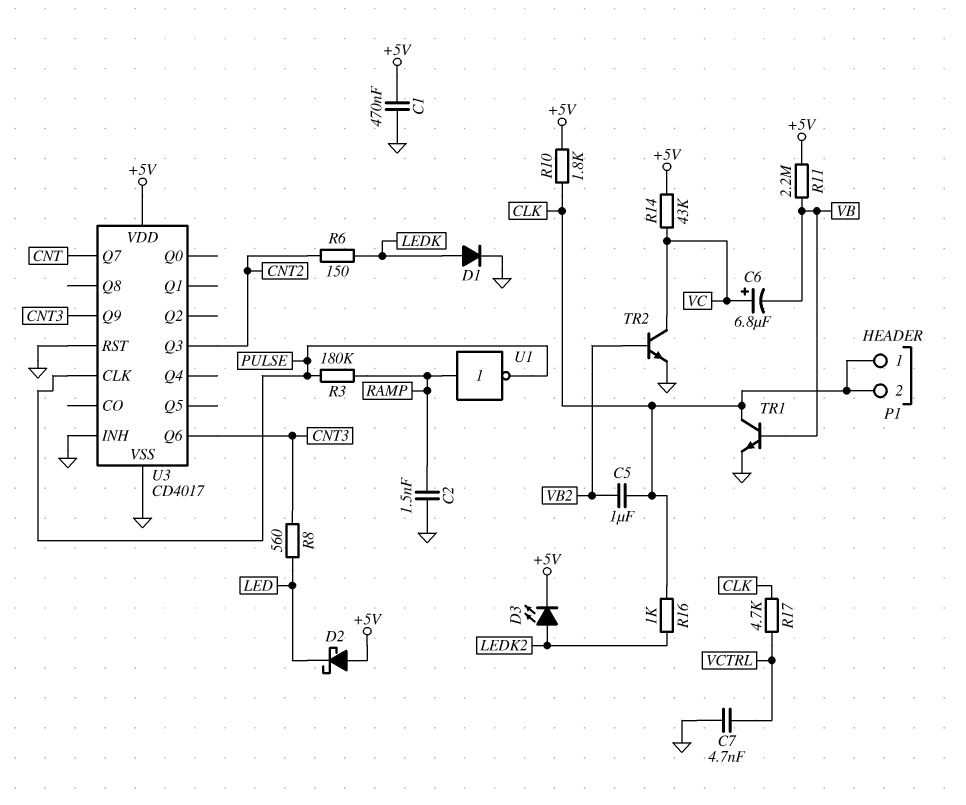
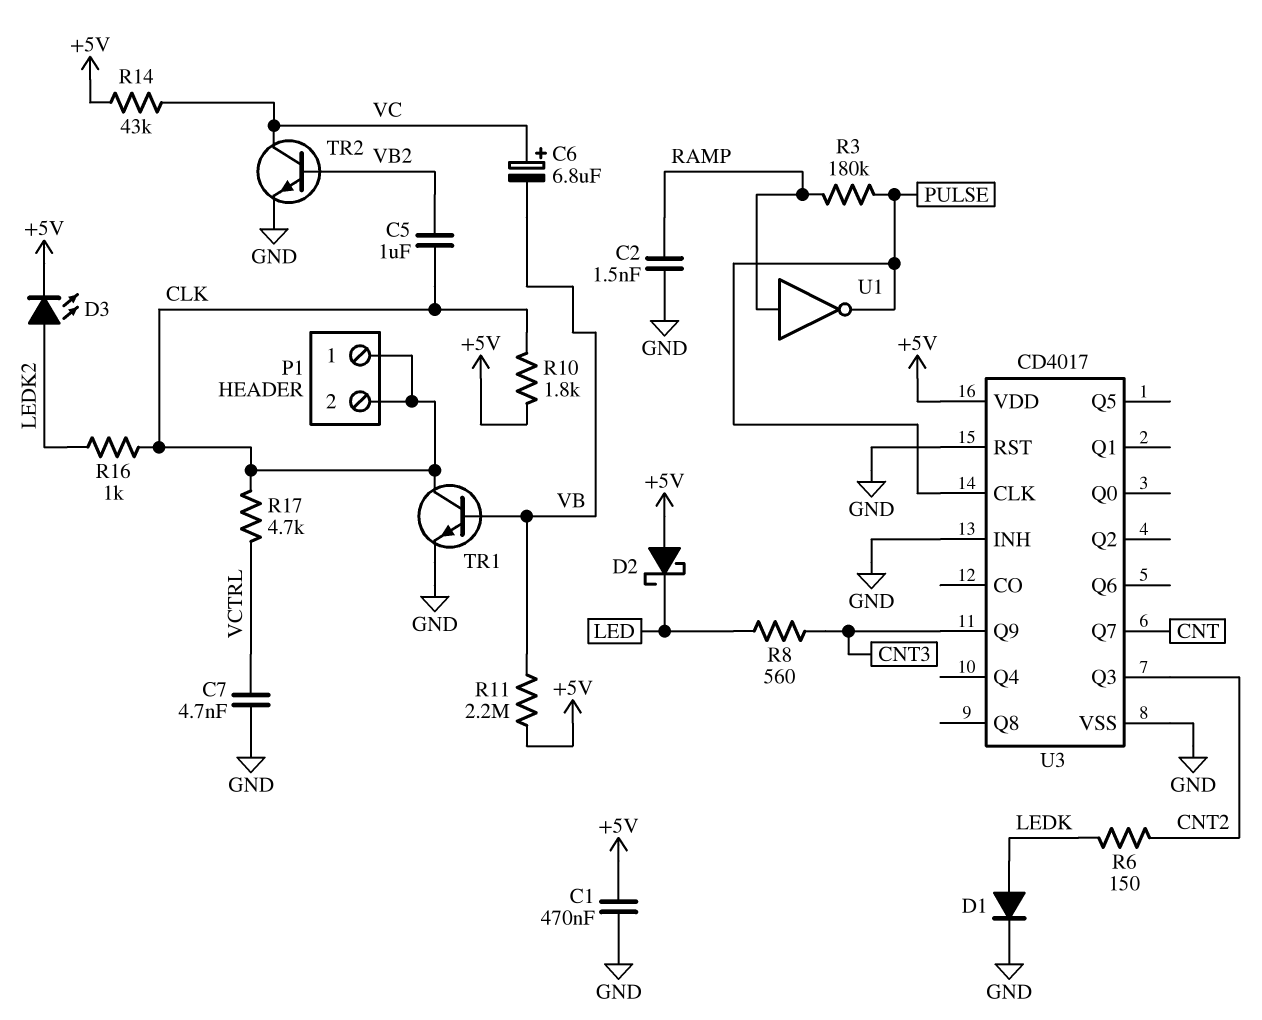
U3 pin Q6: CNT3 -> none

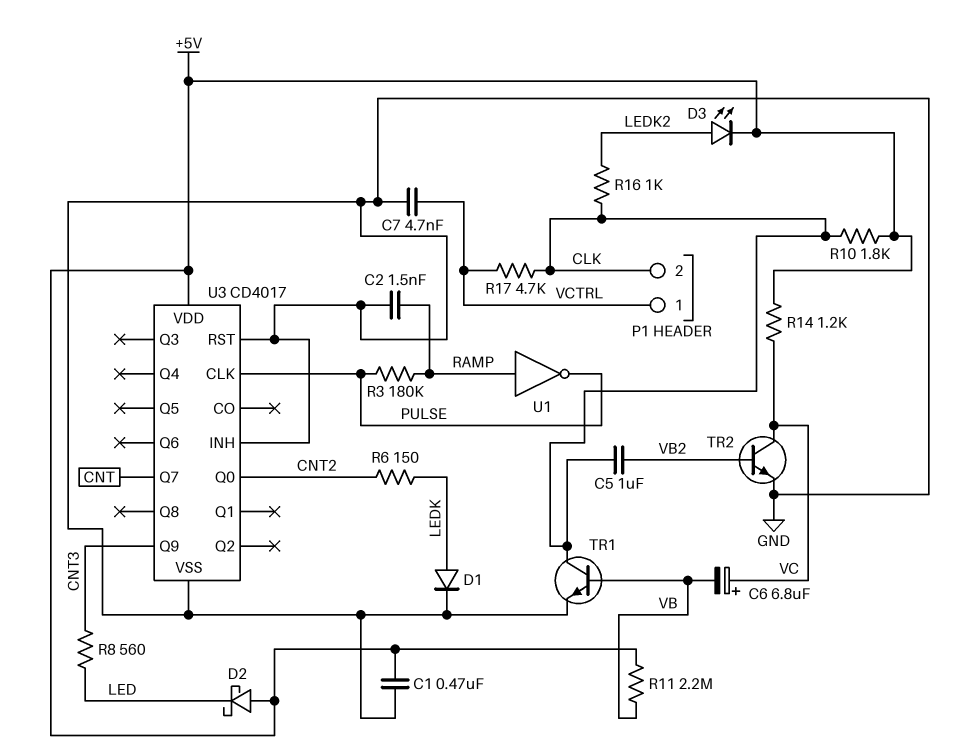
P1 pin 1: CLK -> VCTRL
R14: 43k (+5V, VC) -> 1.2k (+5V, VC)
U3 pin Q0: none -> CNT2
U3 pin Q3: CNT2 -> none

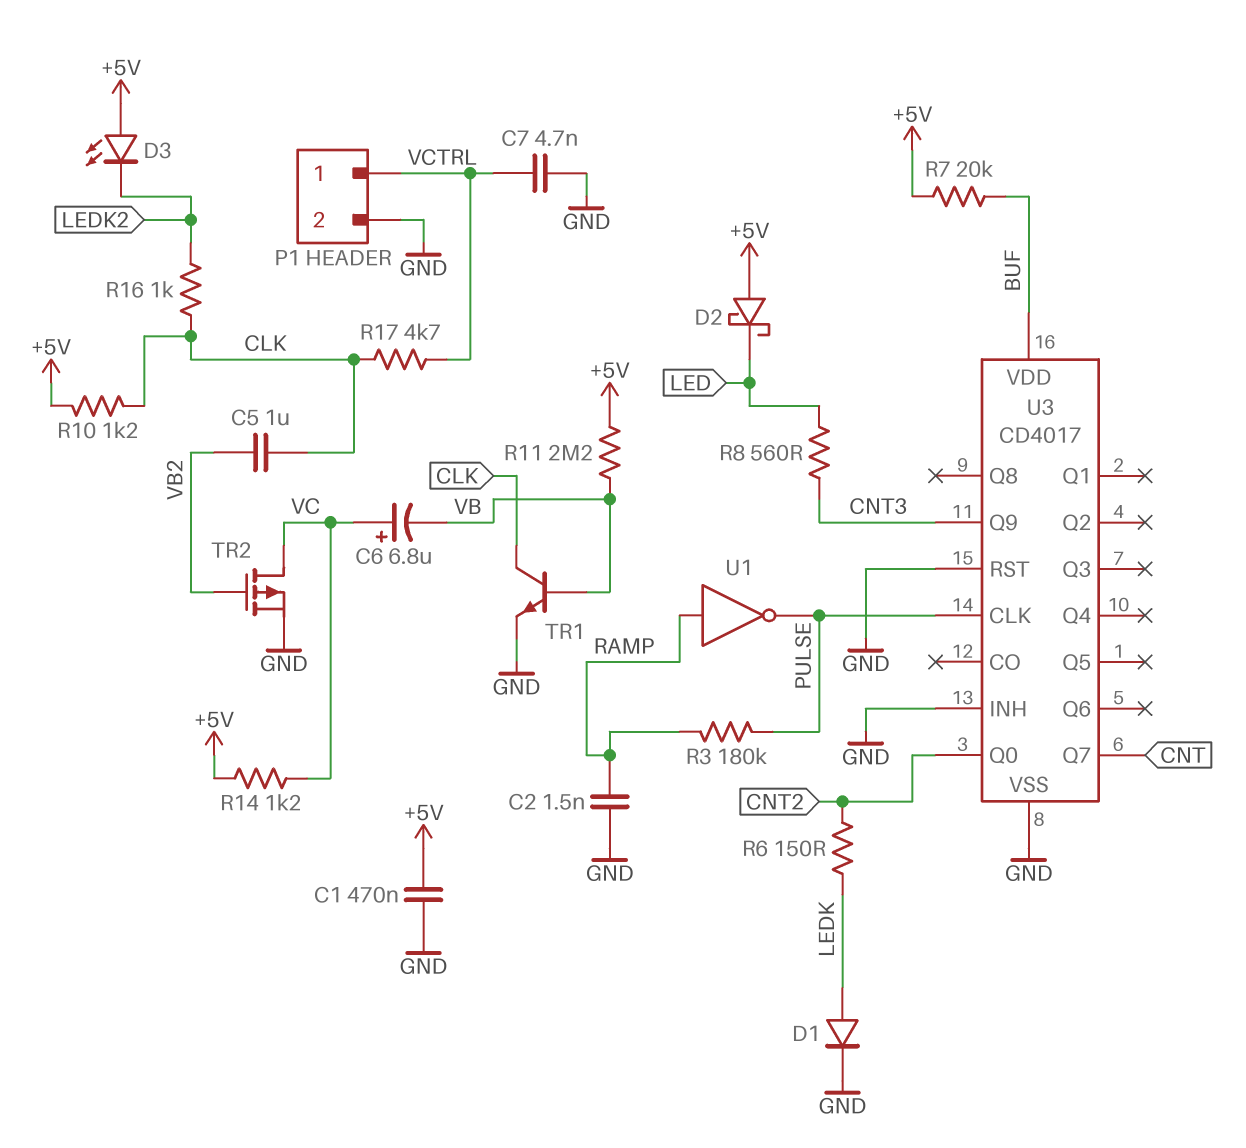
D3: LED (A LEDK2, K +5V) -> LED (A +5V, K LEDK2)
P1 pin 2: CLK -> GND
R7: none -> 20k (+5V, BUF)
R10: 1.8k (+5V, CLK) -> 1.2k (+5V, CLK)
TR2: NPN (B VB2, C VC, E GND) -> PMOS (G VB2, D VC, S GND)
U3 pin VDD: +5V -> BUF

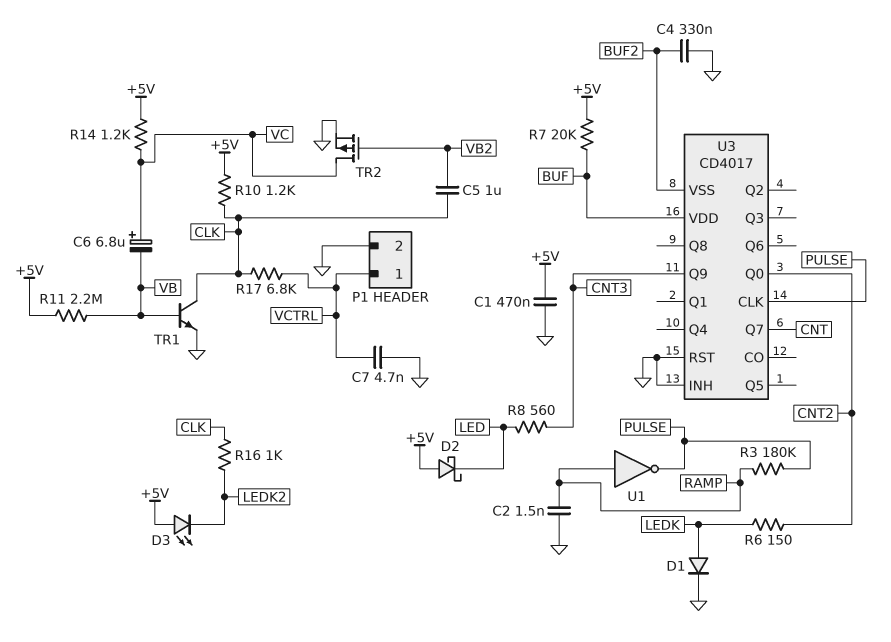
C4: none -> 330nF (BUF2, GND)
R17: 4.7k (CLK, VCTRL) -> 6.8k (CLK, VCTRL)
U3 pin VSS: GND -> BUF2

